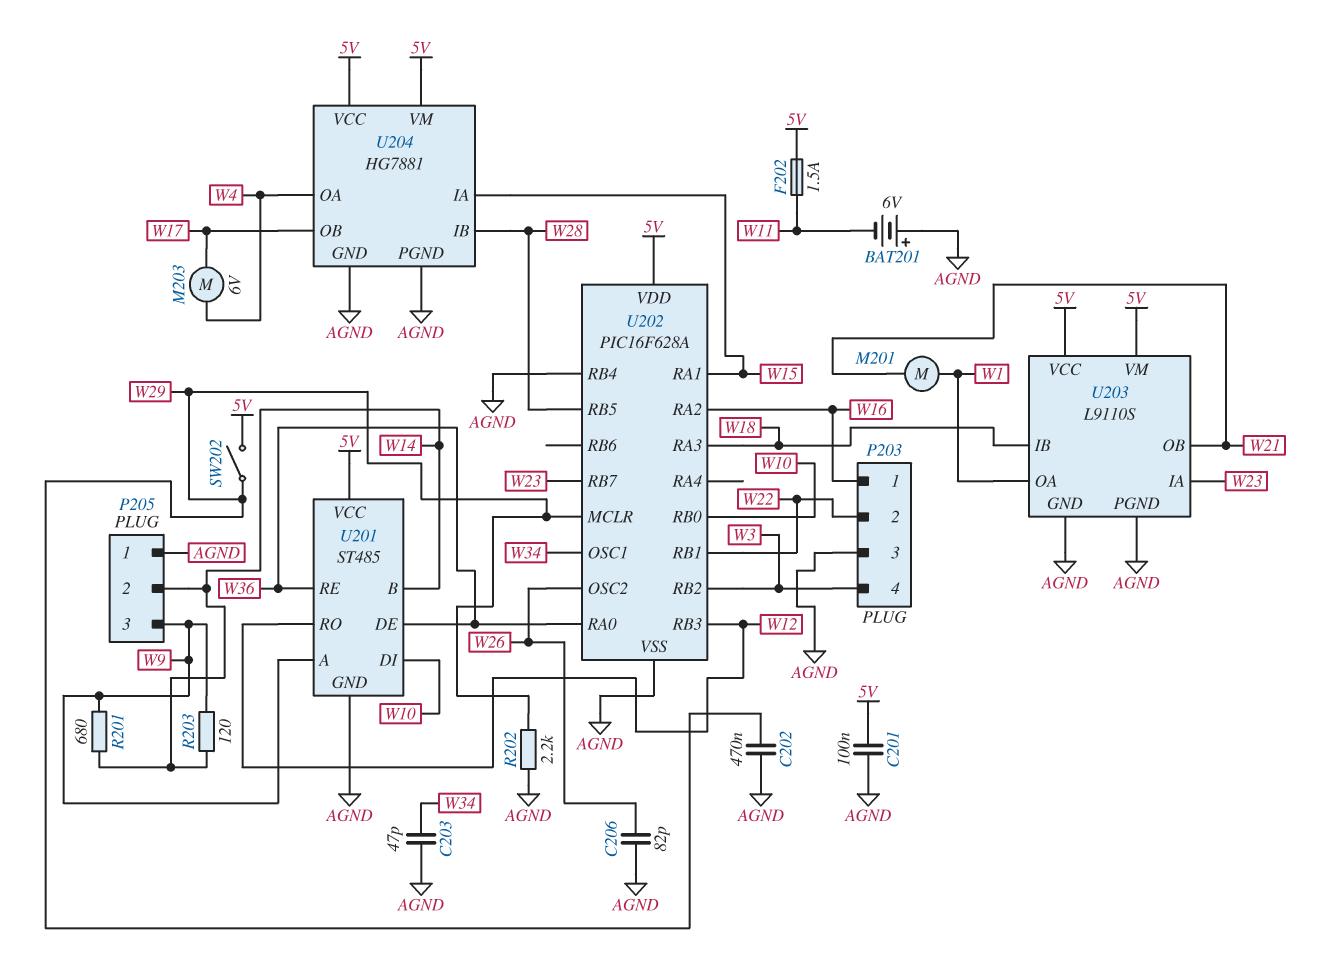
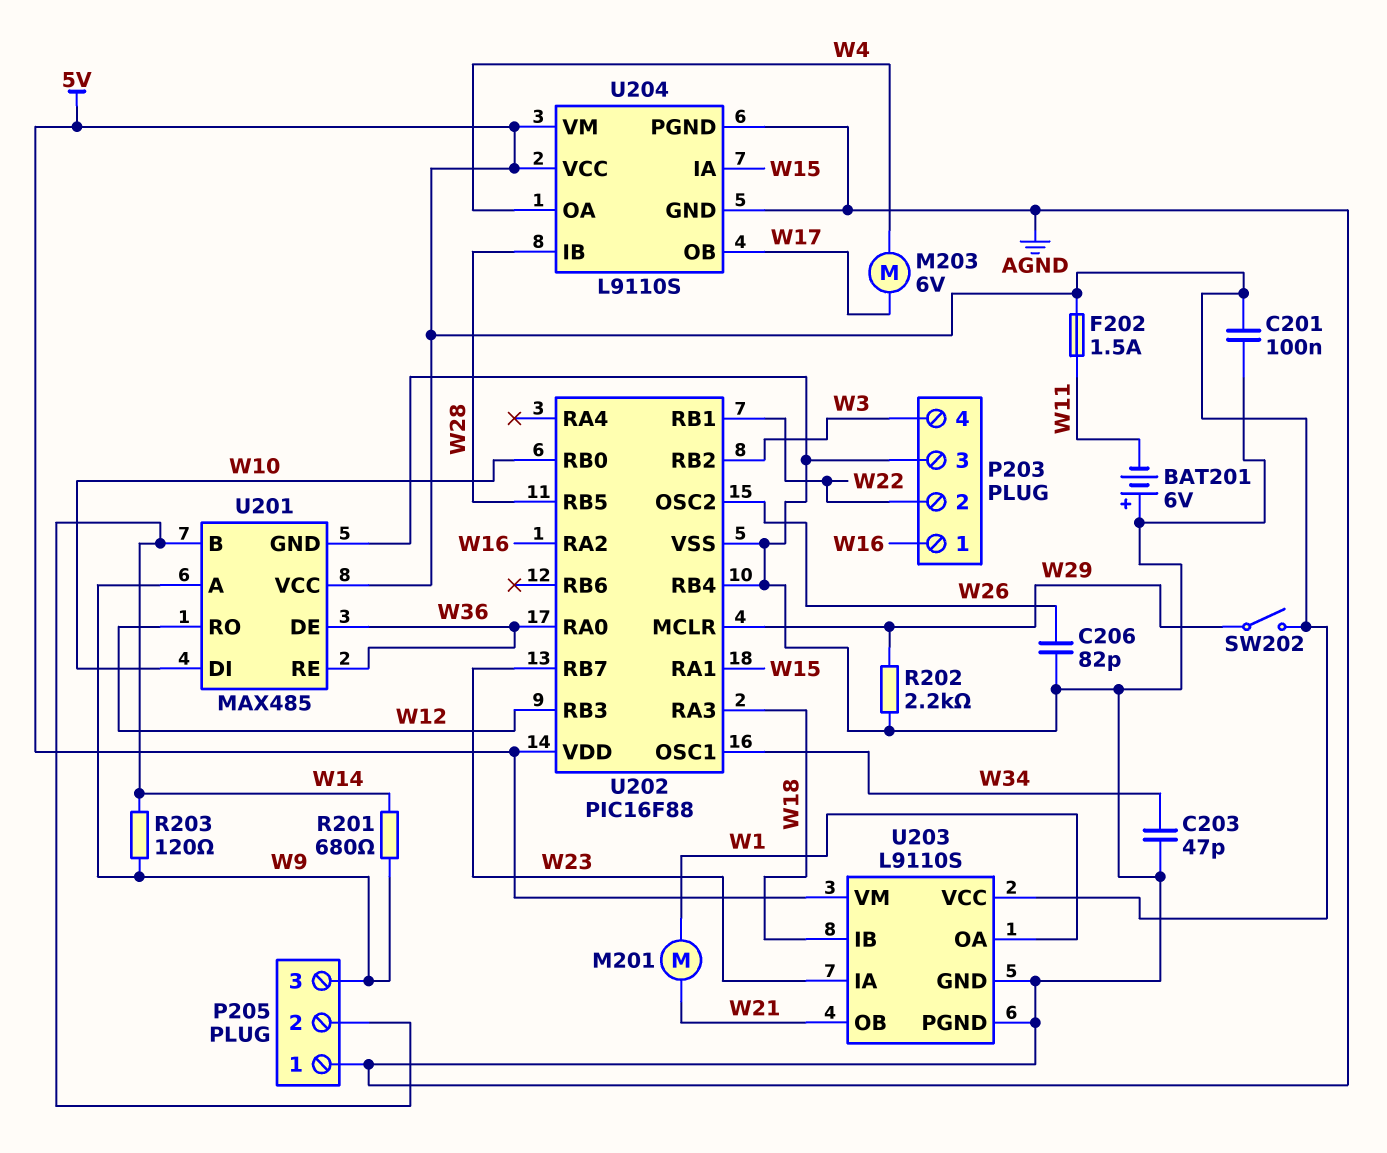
C202: 470nF (AGND, W29) -> none
U201: ST485 -> MAX485
U202: PIC16F628A -> PIC16F88
U204: HG7881 -> L9110S

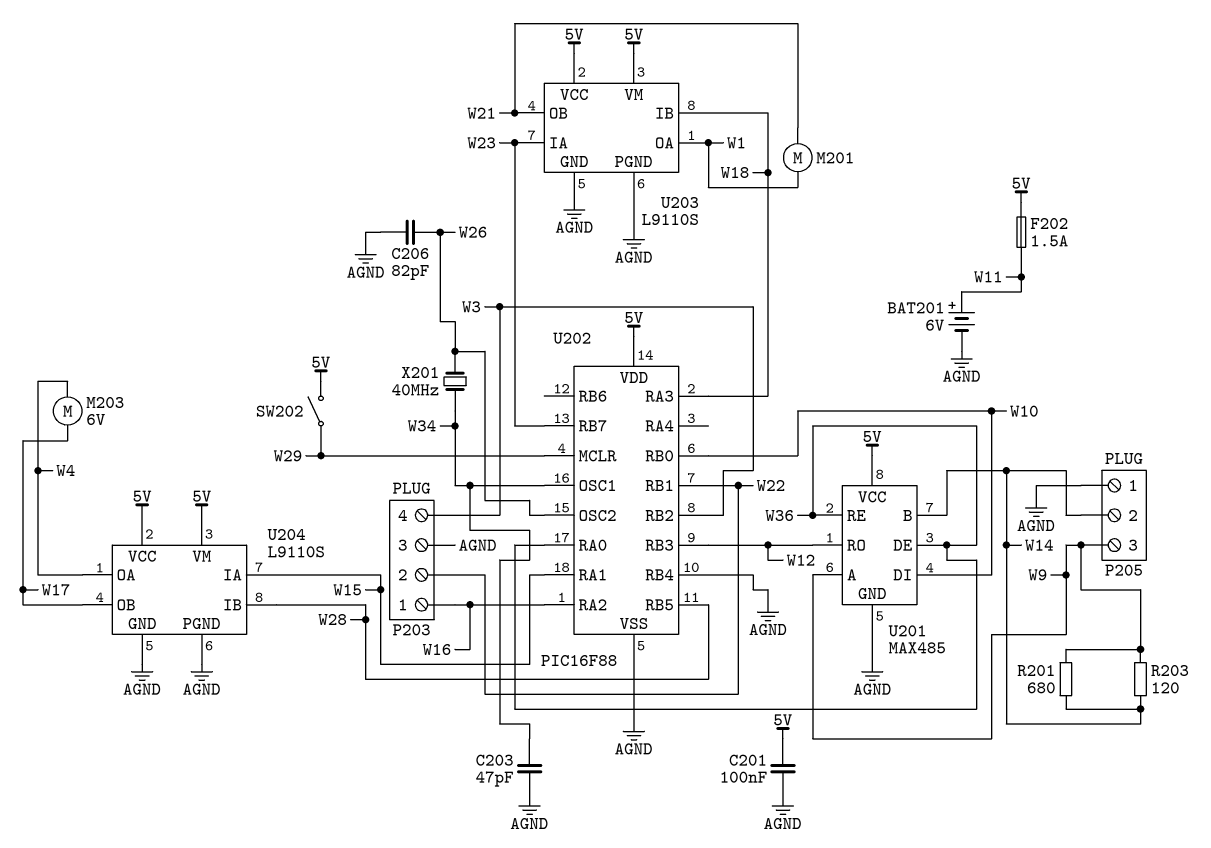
BAT201: 6V (plus AGND, minus W11) -> 6V (plus W11, minus AGND)
R202: 2.2k (AGND, W29) -> none
X201: none -> 40MHz (W26, W34)

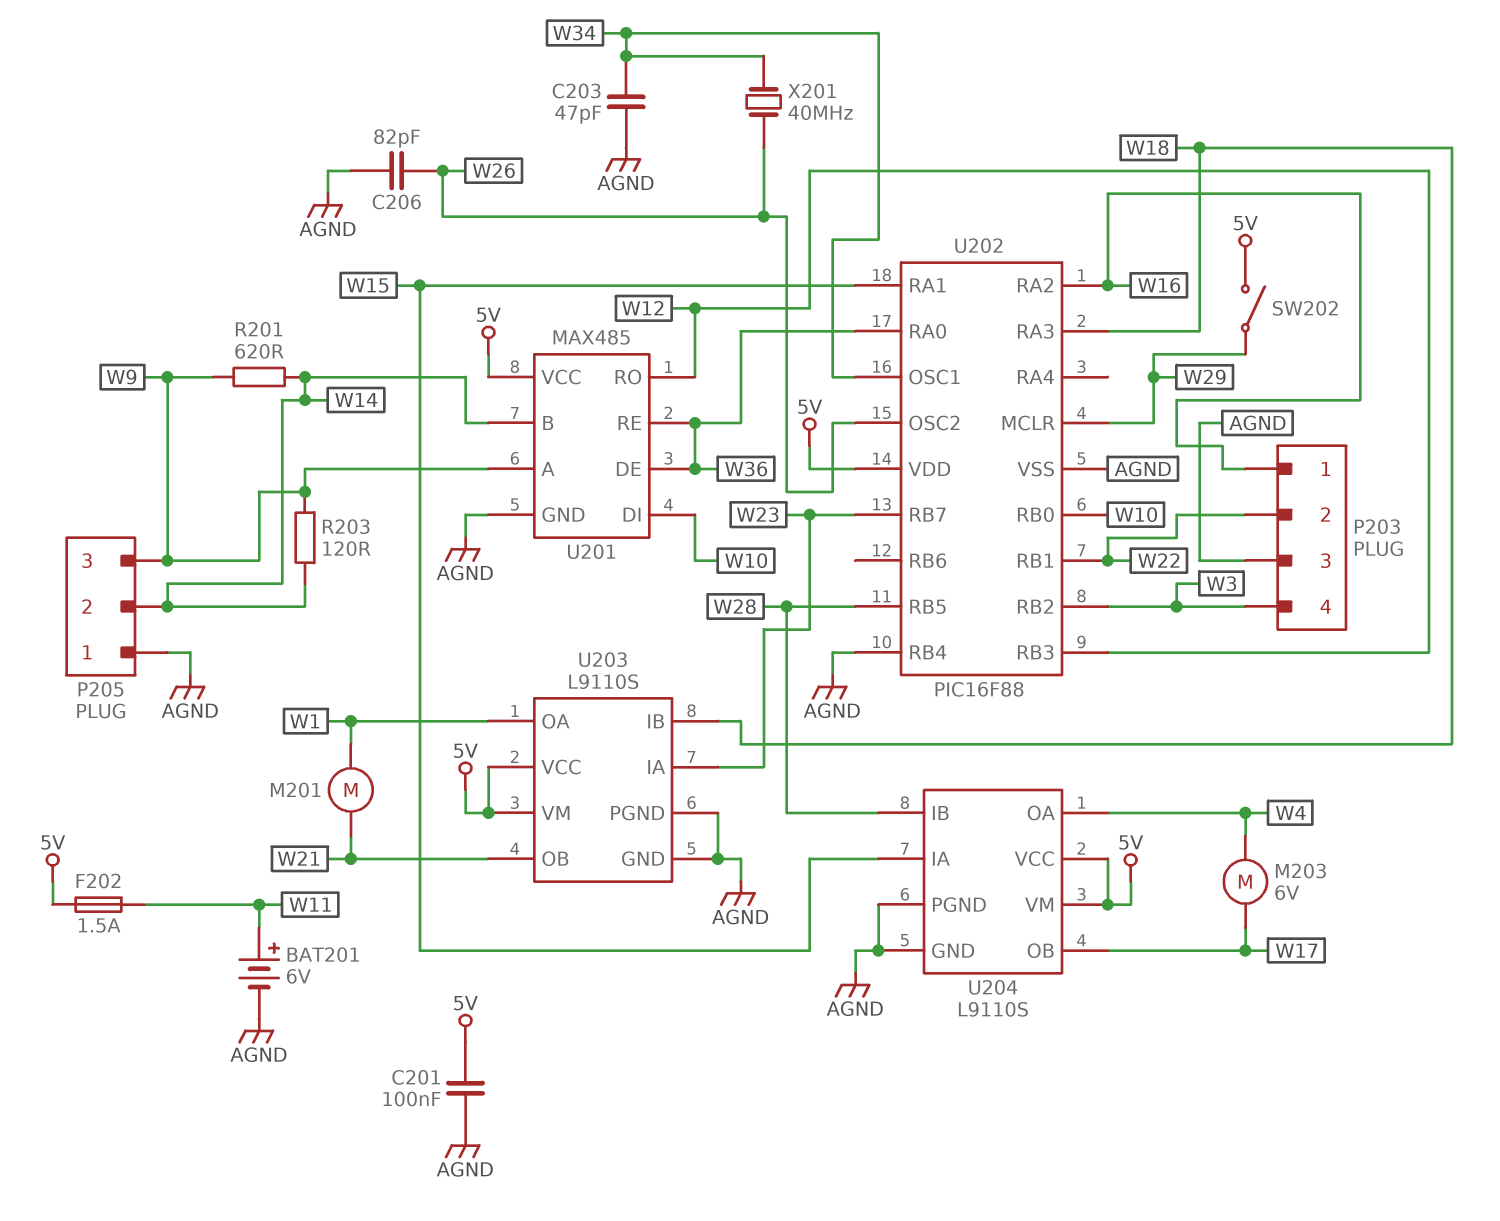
R201: 680 (W9, W14) -> 620 (W9, W14)

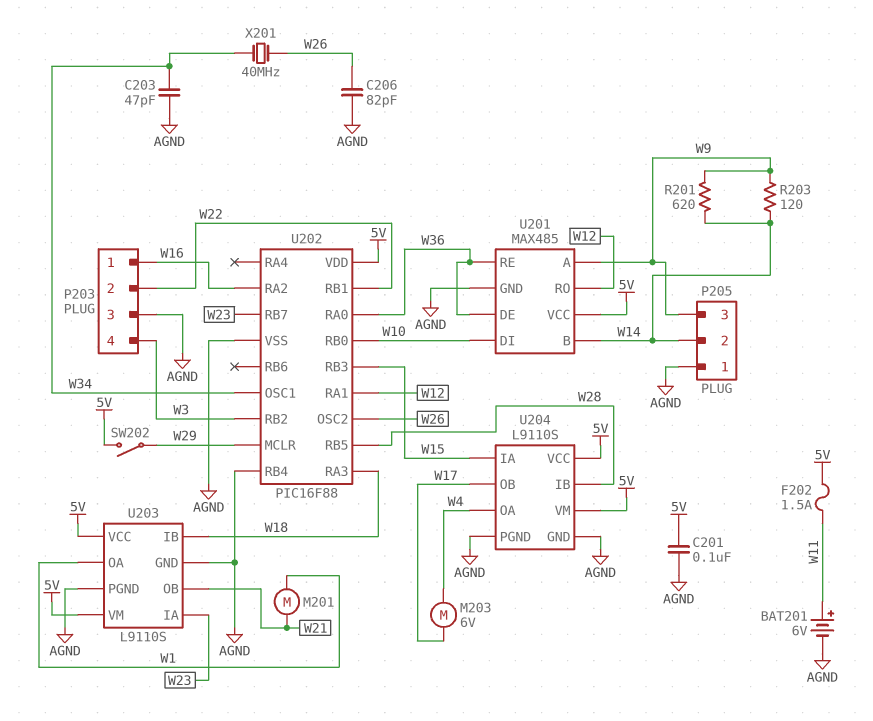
U202 pin RA1: W15 -> W12
U202 pin RB3: W12 -> W15

